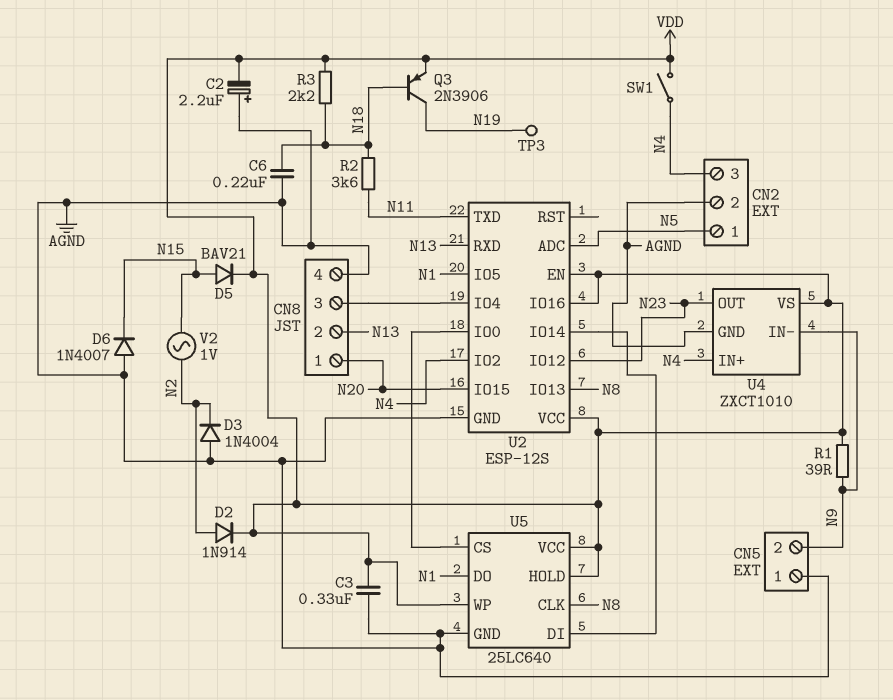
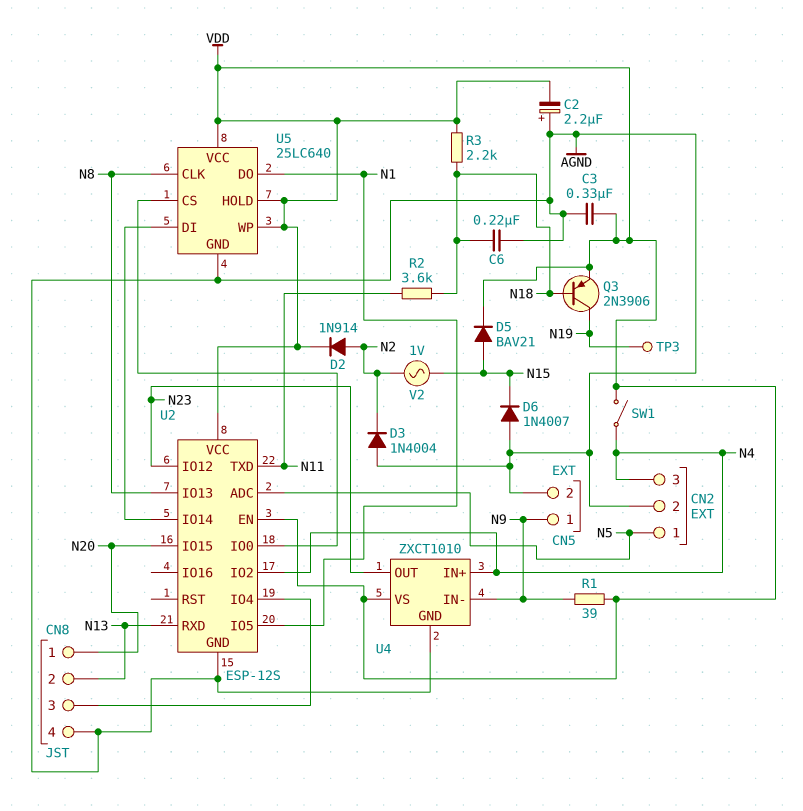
CN5 pin 1: AGND -> N9
CN5 pin 2: N9 -> AGND
U2 pin IO16: VDD -> none

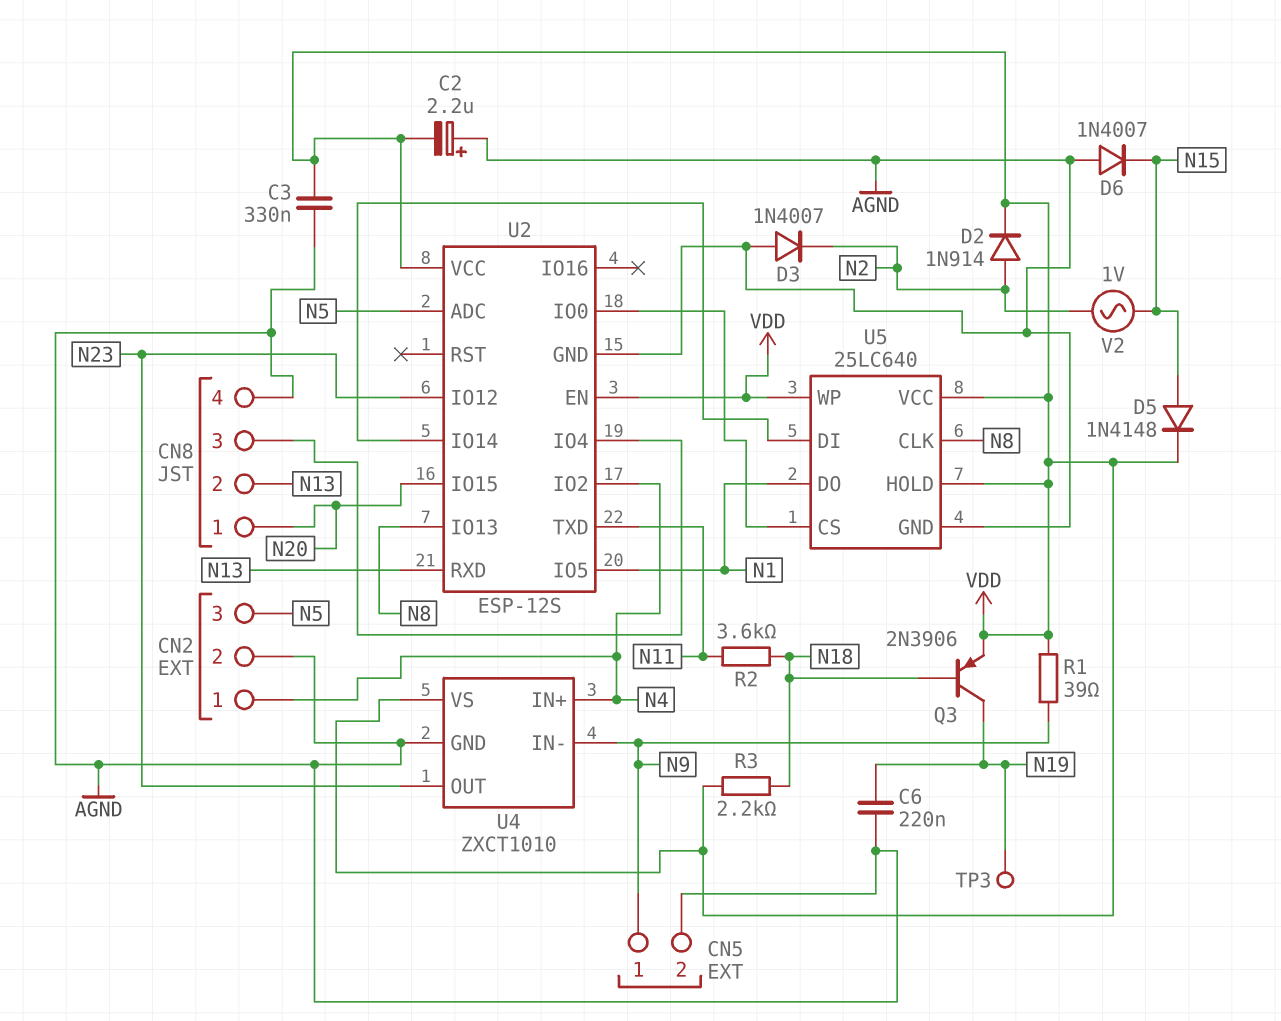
C6: 220nF (AGND, N18) -> 220nF (AGND, N19)
CN2 pin 1: N5 -> N4
CN2 pin 3: N4 -> N5
D3: diode 1N4004 (A AGND, K N2) -> diode 1N4007 (A AGND, K N2)
D5: diode BAV21 (A N15, K VDD) -> diode 1N4148 (A N15, K VDD)
SW1: switch (N4, VDD) -> none

